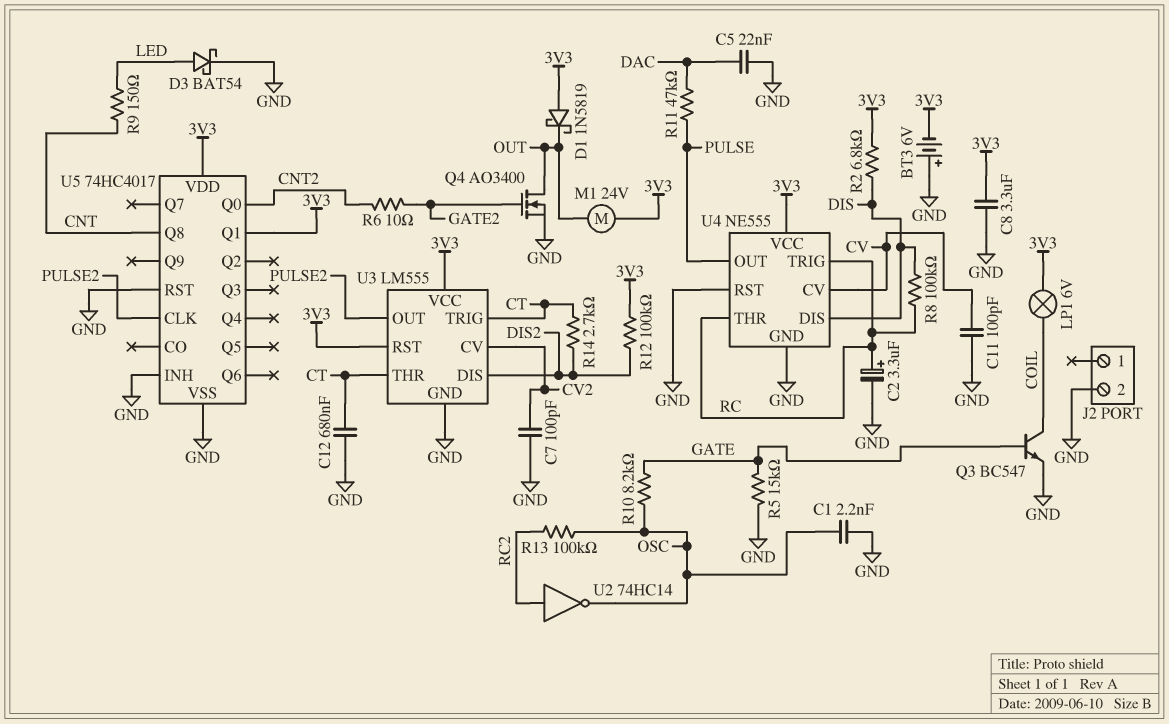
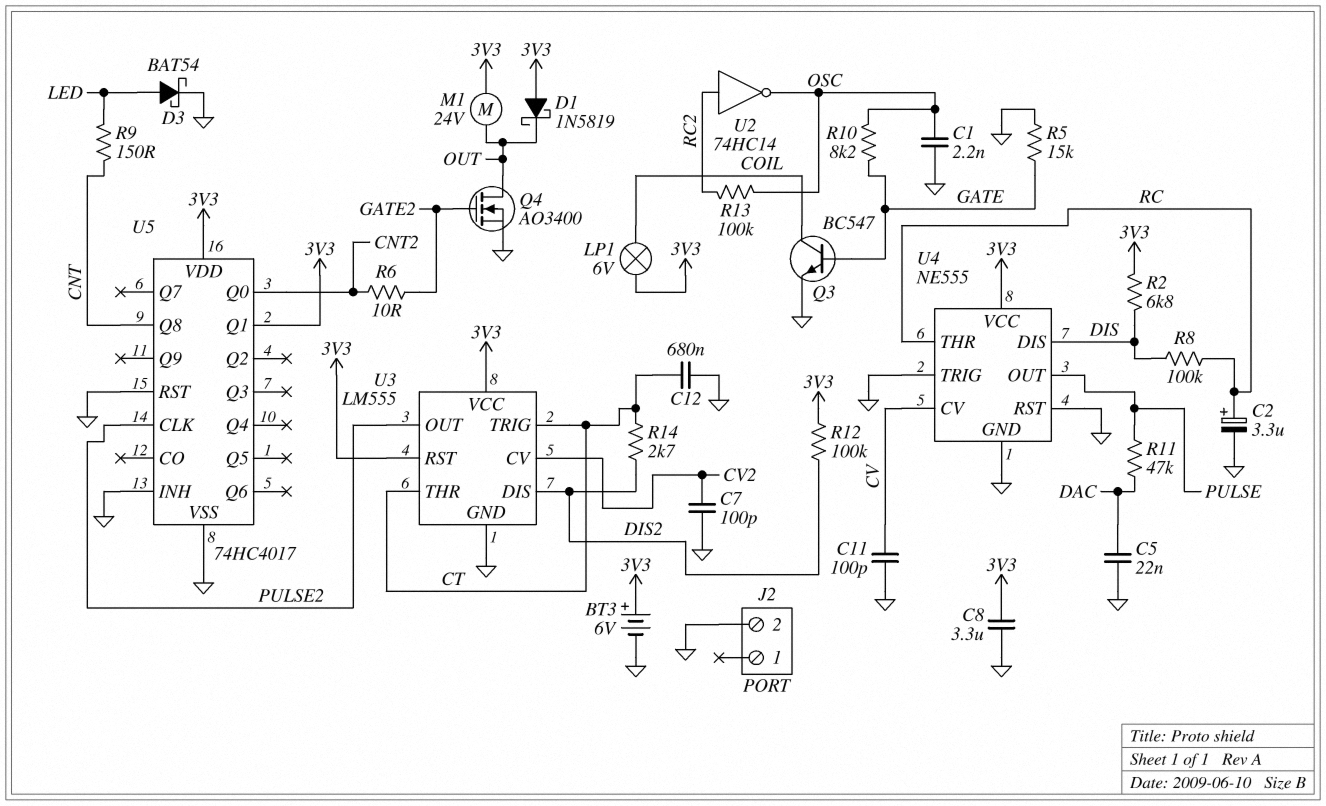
BT3: 6V (plus GND, minus 3V3) -> 6V (plus 3V3, minus GND)
U4 pin TRIG: RC -> GND

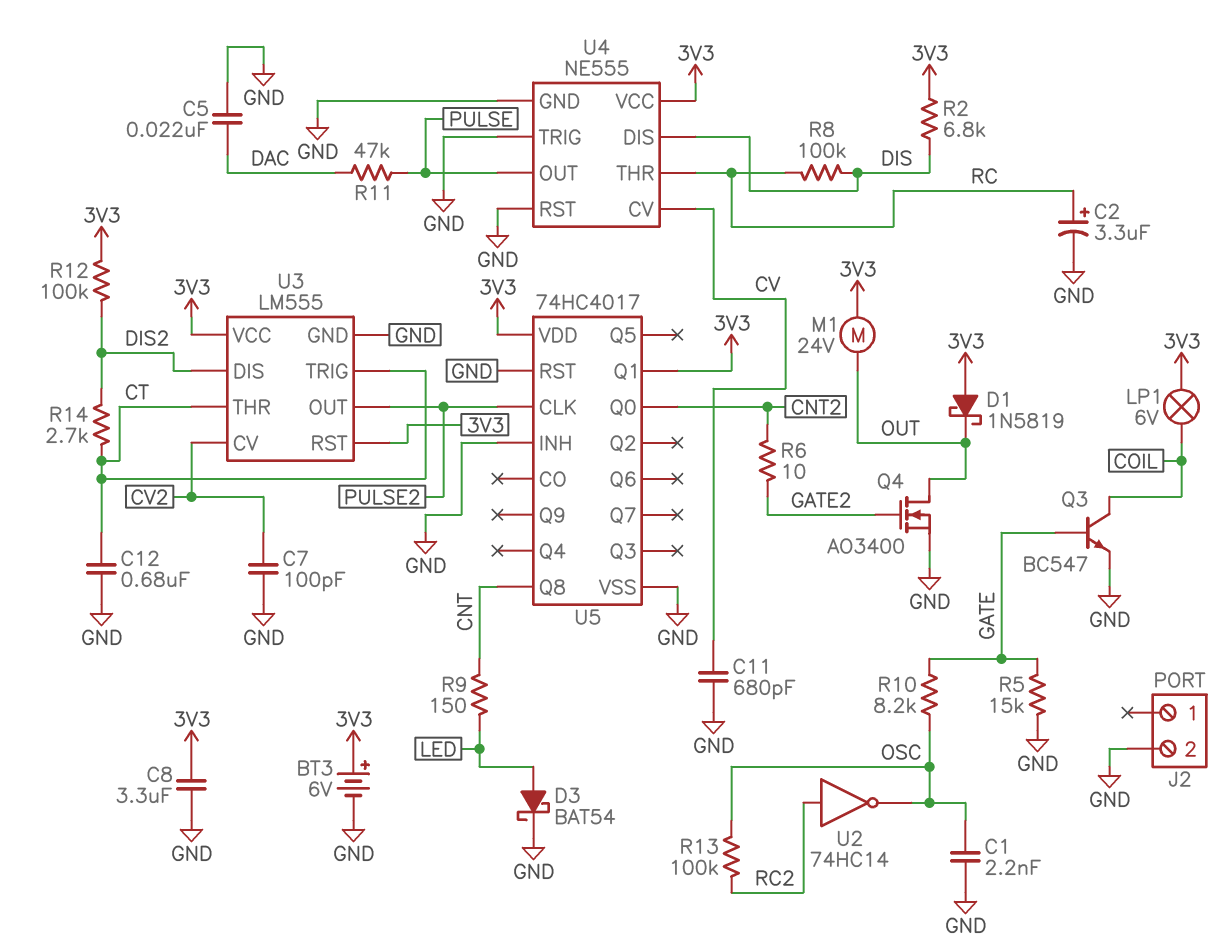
C11: 100pF (CV, GND) -> 680pF (CV, GND)

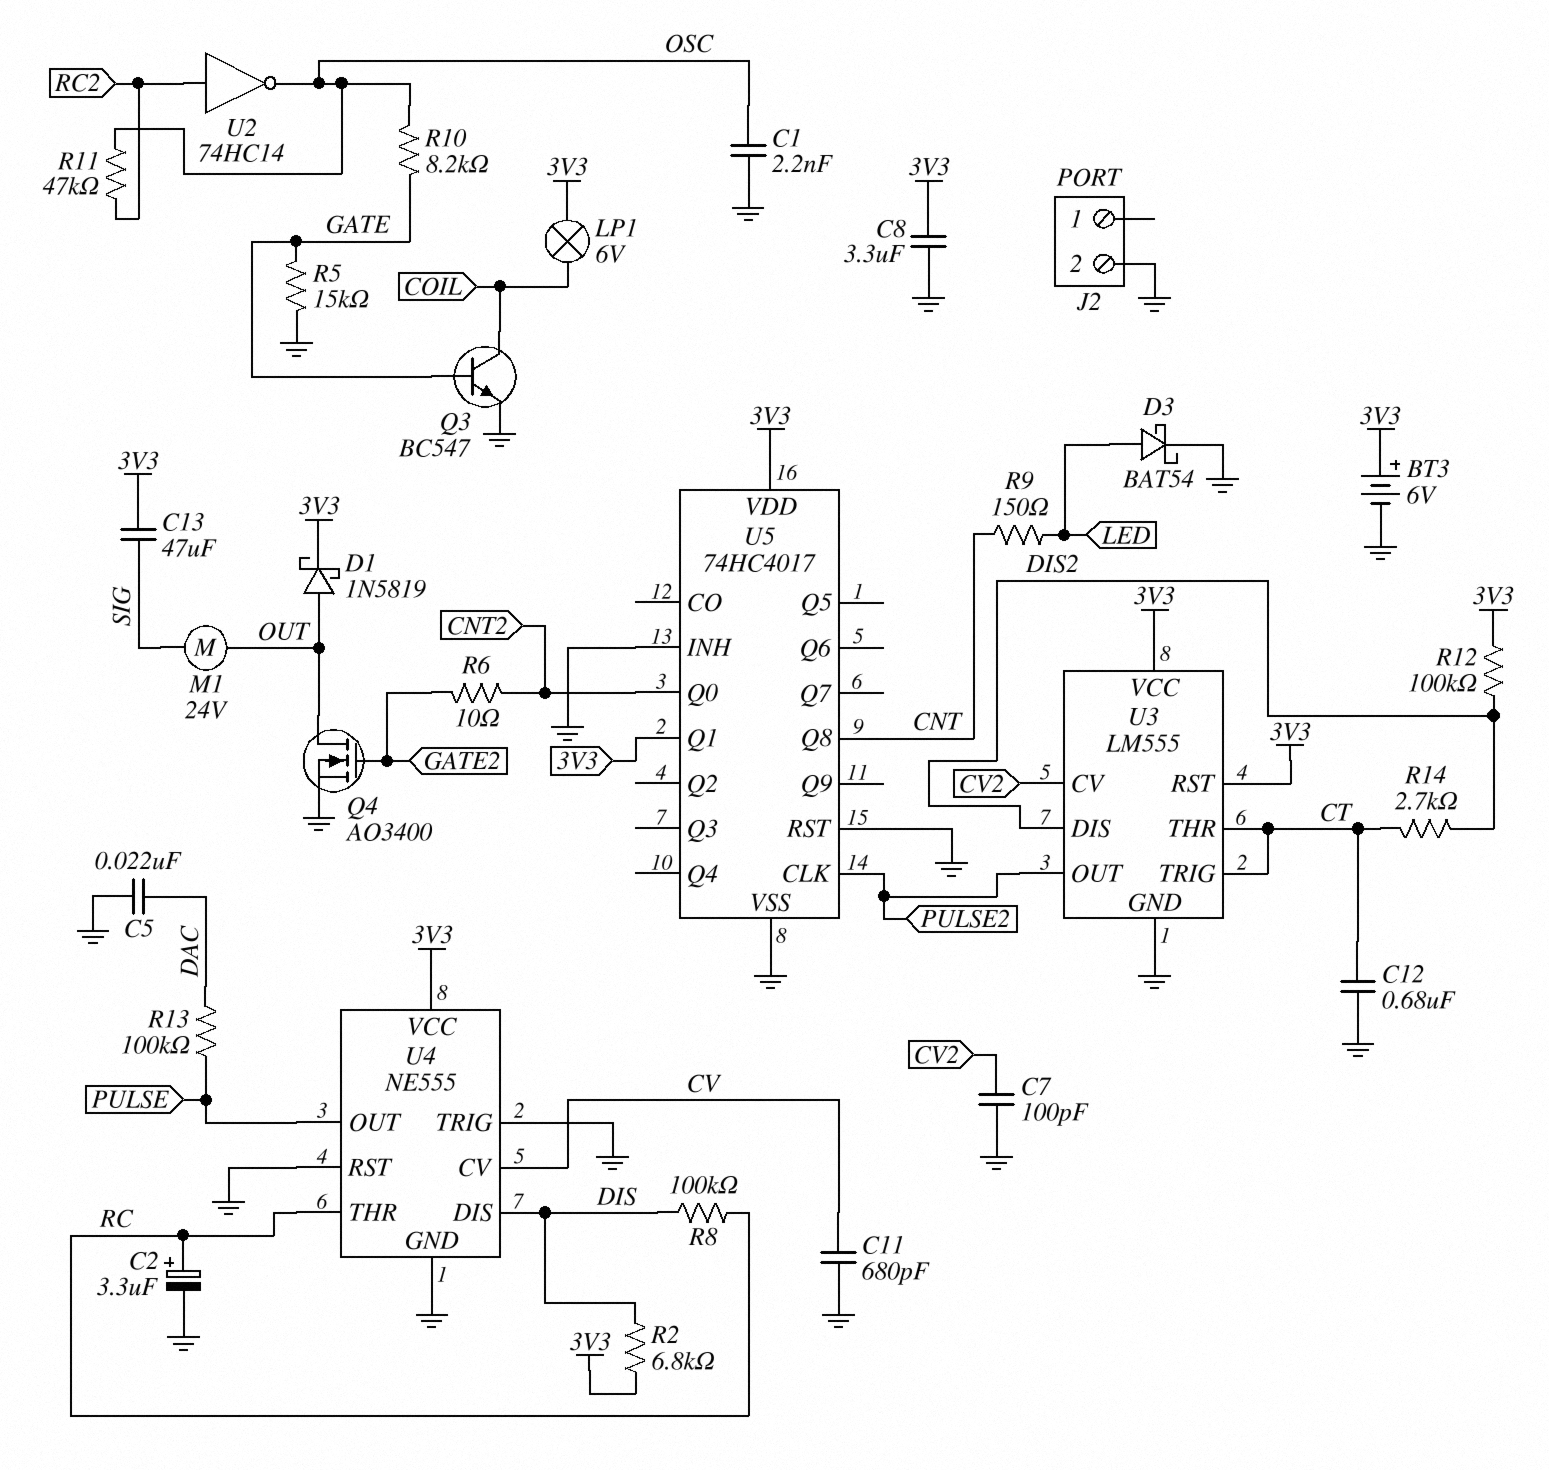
C13: none -> 47uF (3V3, SIG)
D1: schottky 1N5819 (A 3V3, K OUT) -> schottky 1N5819 (A OUT, K 3V3)
M1: motor 24V (3V3, OUT) -> motor 24V (OUT, SIG)
R11: 47k (DAC, PULSE) -> 47k (OSC, RC2)
R13: 100k (OSC, RC2) -> 100k (DAC, PULSE)

